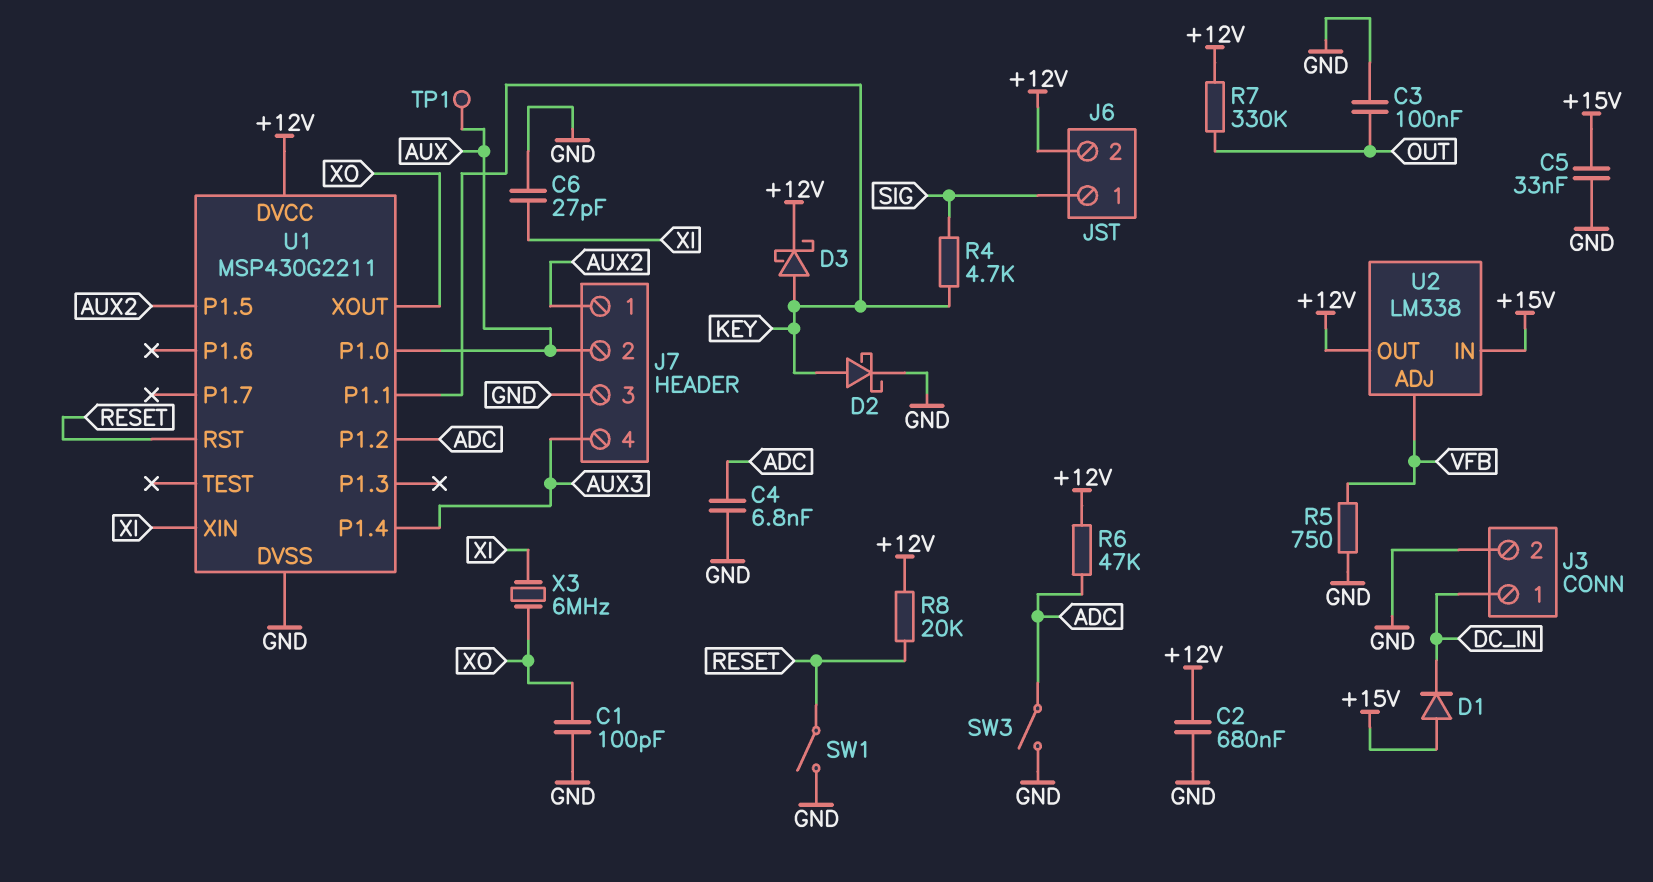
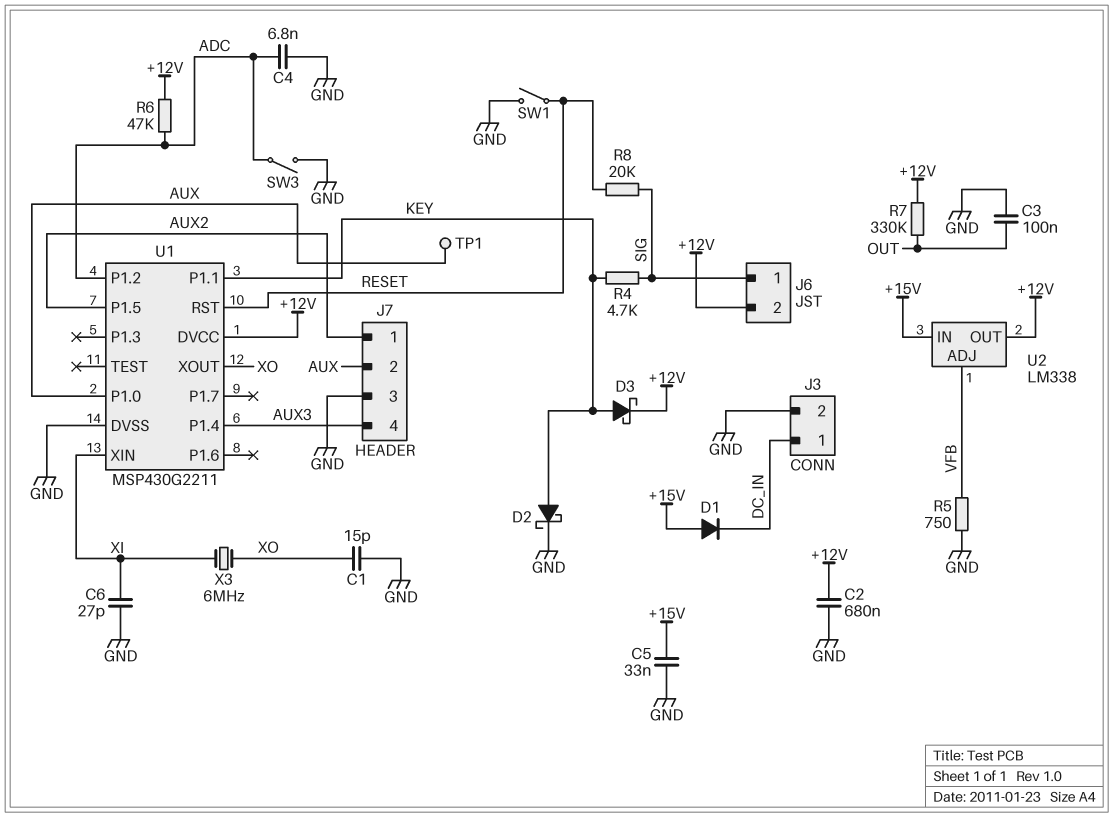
C1: 100pF (GND, XO) -> 15pF (GND, XO)
R8: 20k (+12V, RESET) -> 20k (RESET, SIG)

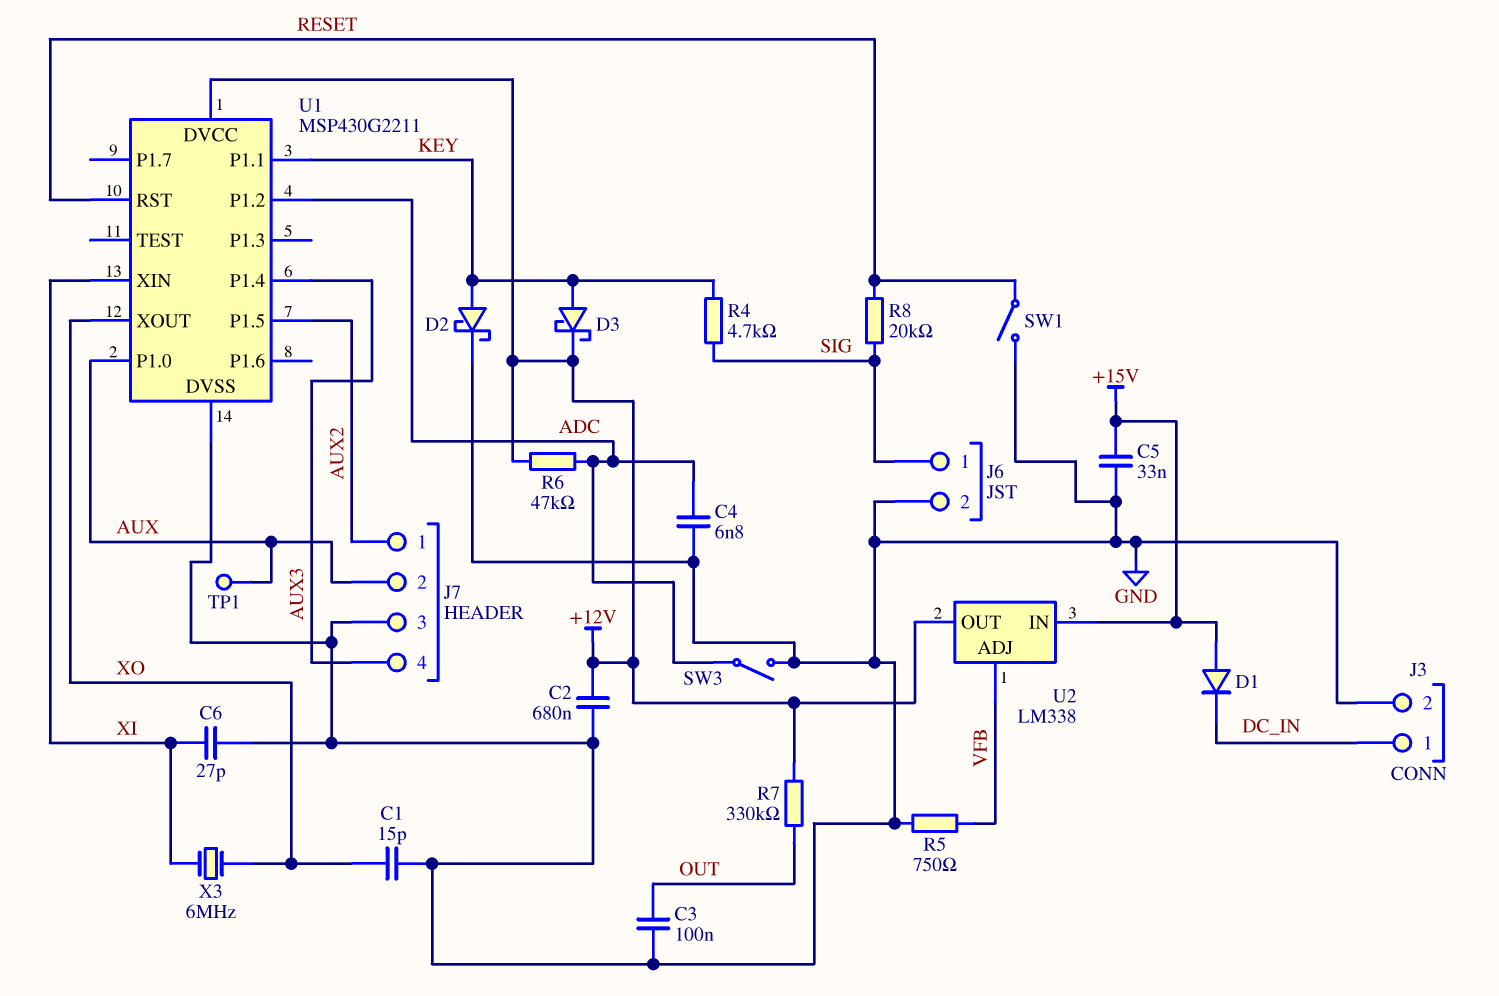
J6 pin 2: +12V -> GND

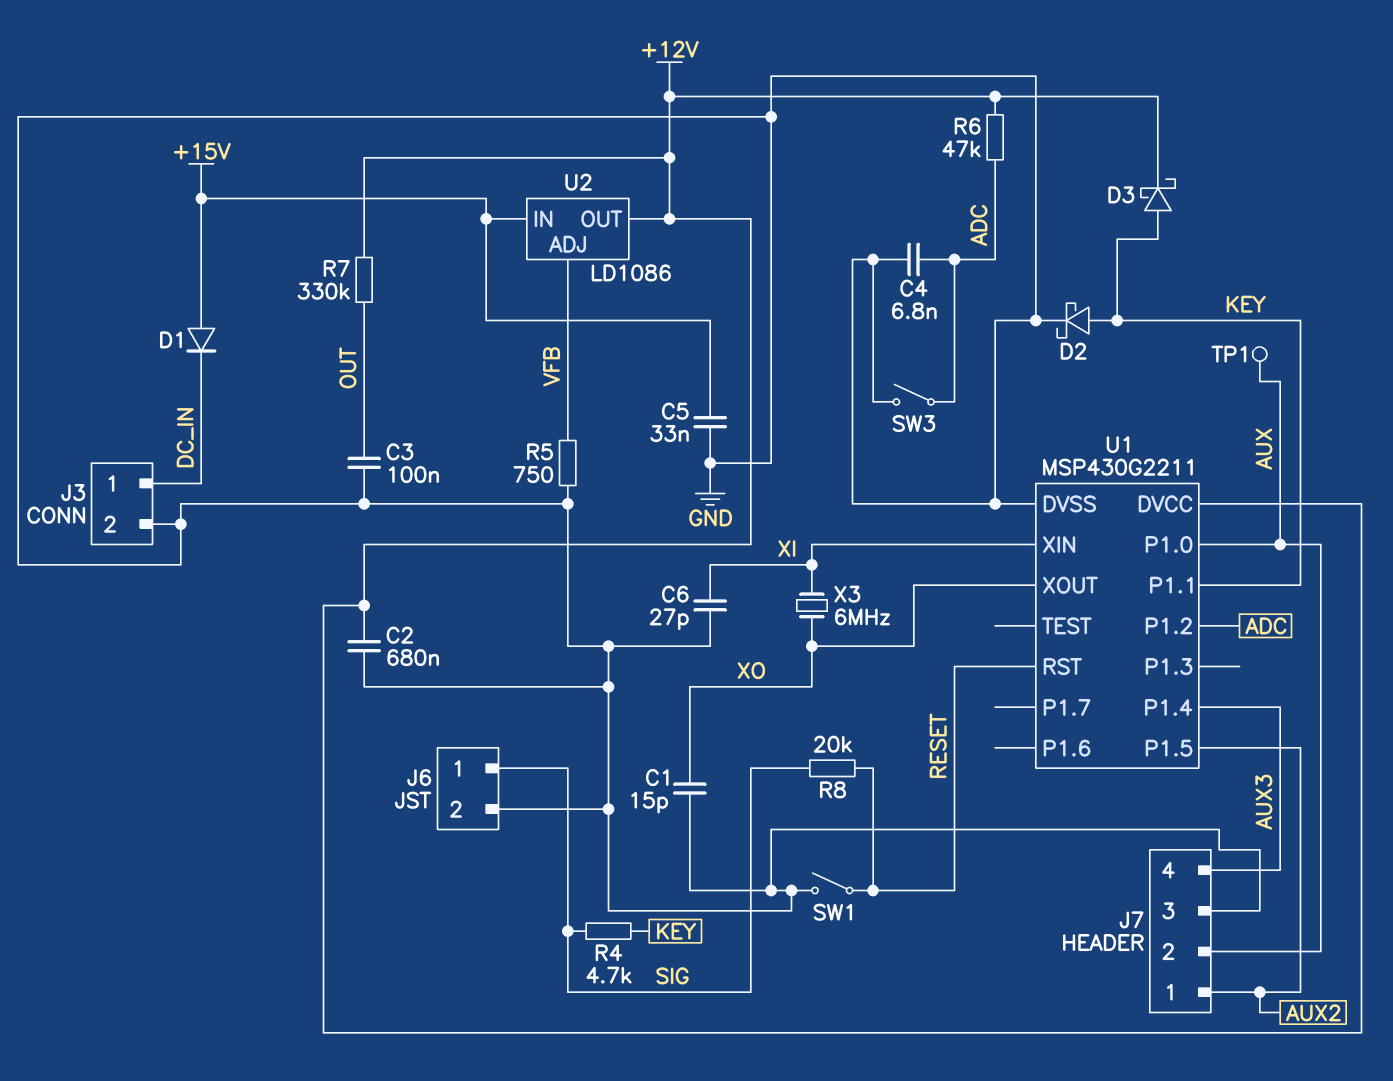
U2: LM338 -> LD1086

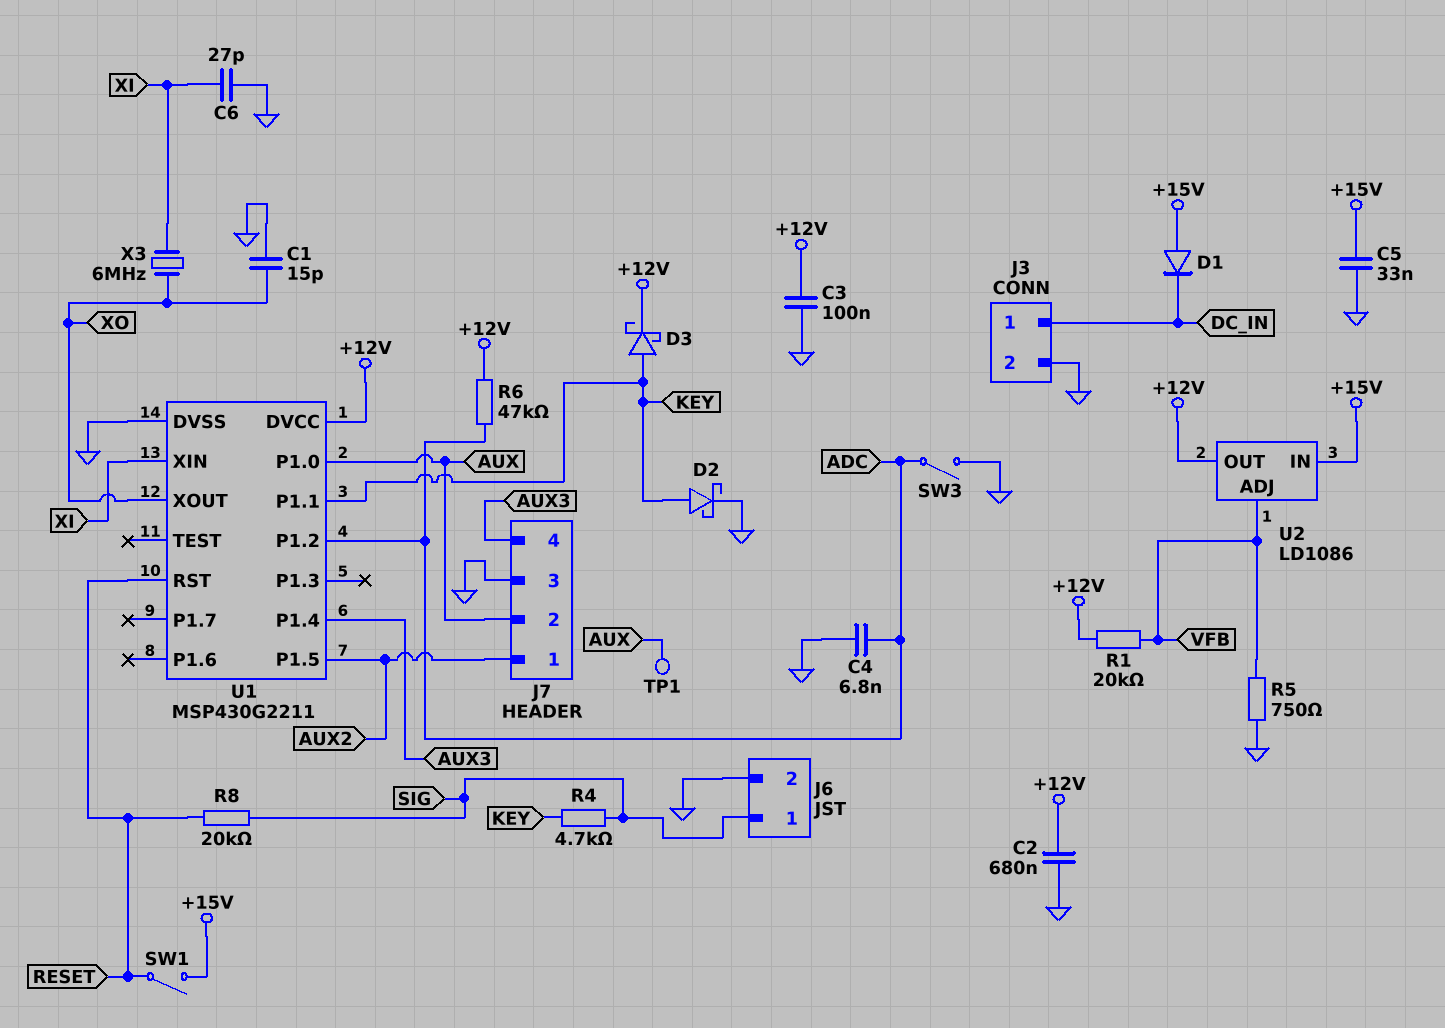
C3: 100nF (GND, OUT) -> 100nF (+12V, GND)
R1: none -> 20k (+12V, VFB)
R7: 330k (+12V, OUT) -> none
SW1: switch (GND, RESET) -> switch (+15V, RESET)

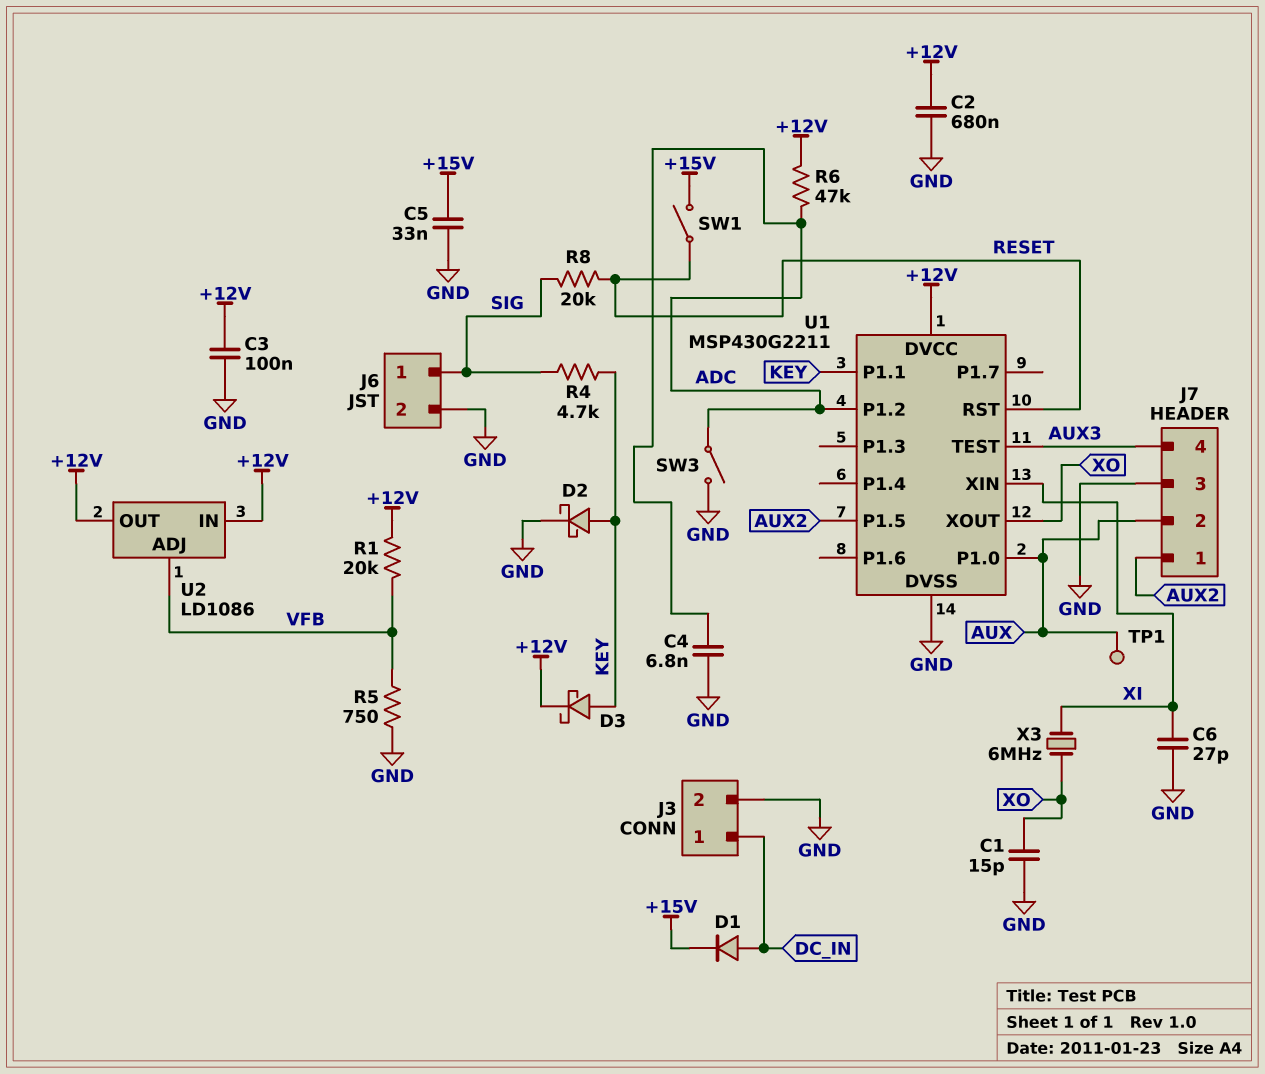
D1: diode (A +15V, K DC_IN) -> diode (A DC_IN, K +15V)
U1 pin P1.4: AUX3 -> none
U1 pin TEST: none -> AUX3
U2 pin IN: +15V -> +12V

